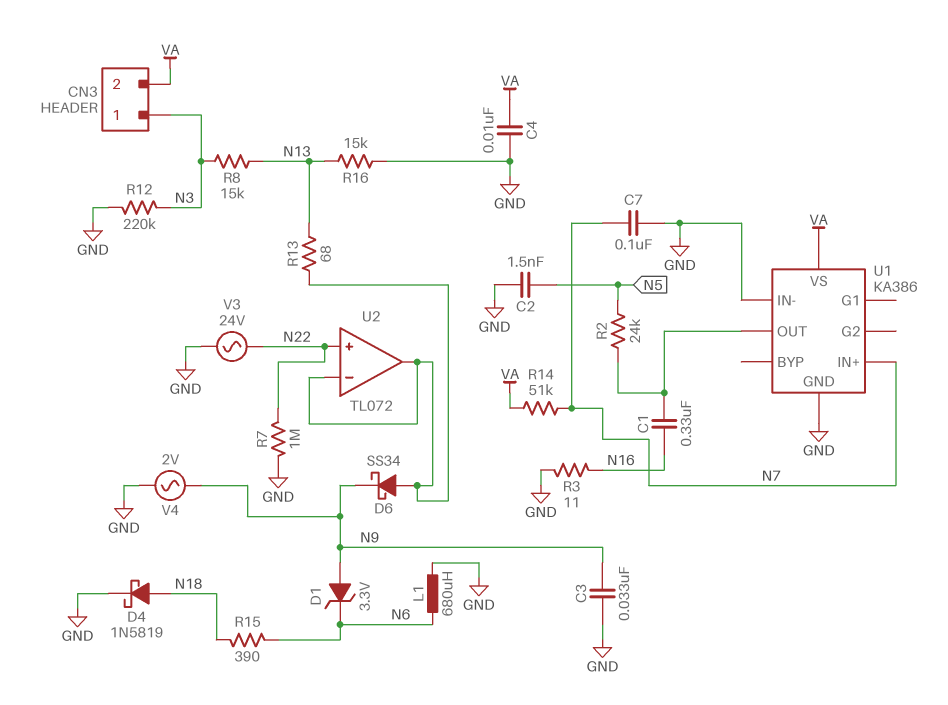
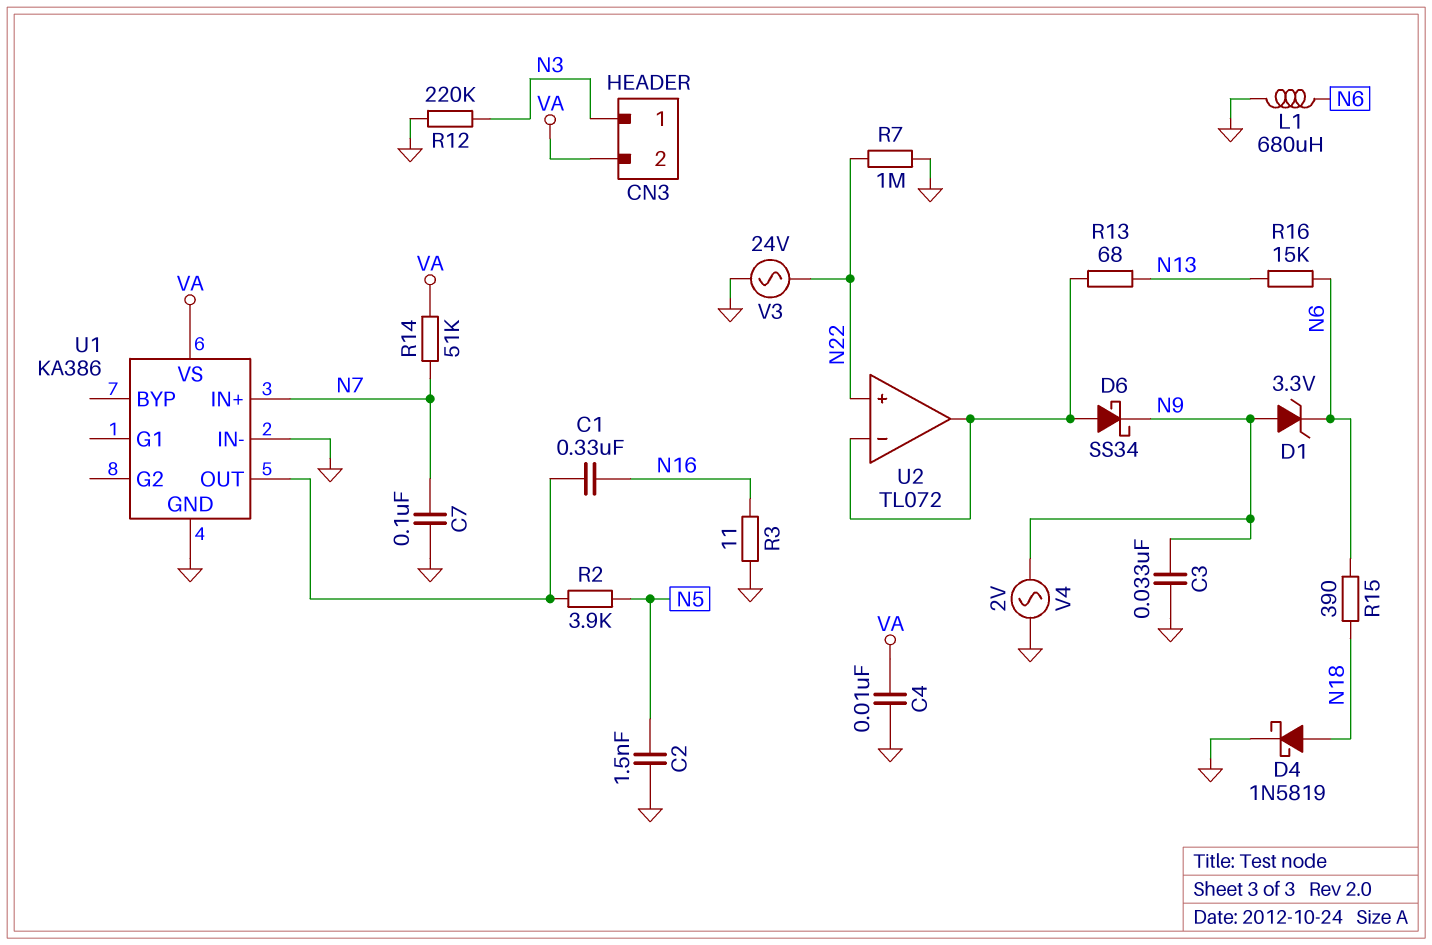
R2: 24k (N5, U1/OUT) -> 3.9k (N5, U1/OUT)
R8: 15k (N3, N13) -> none
R16: 15k (GND, N13) -> 15k (N6, N13)

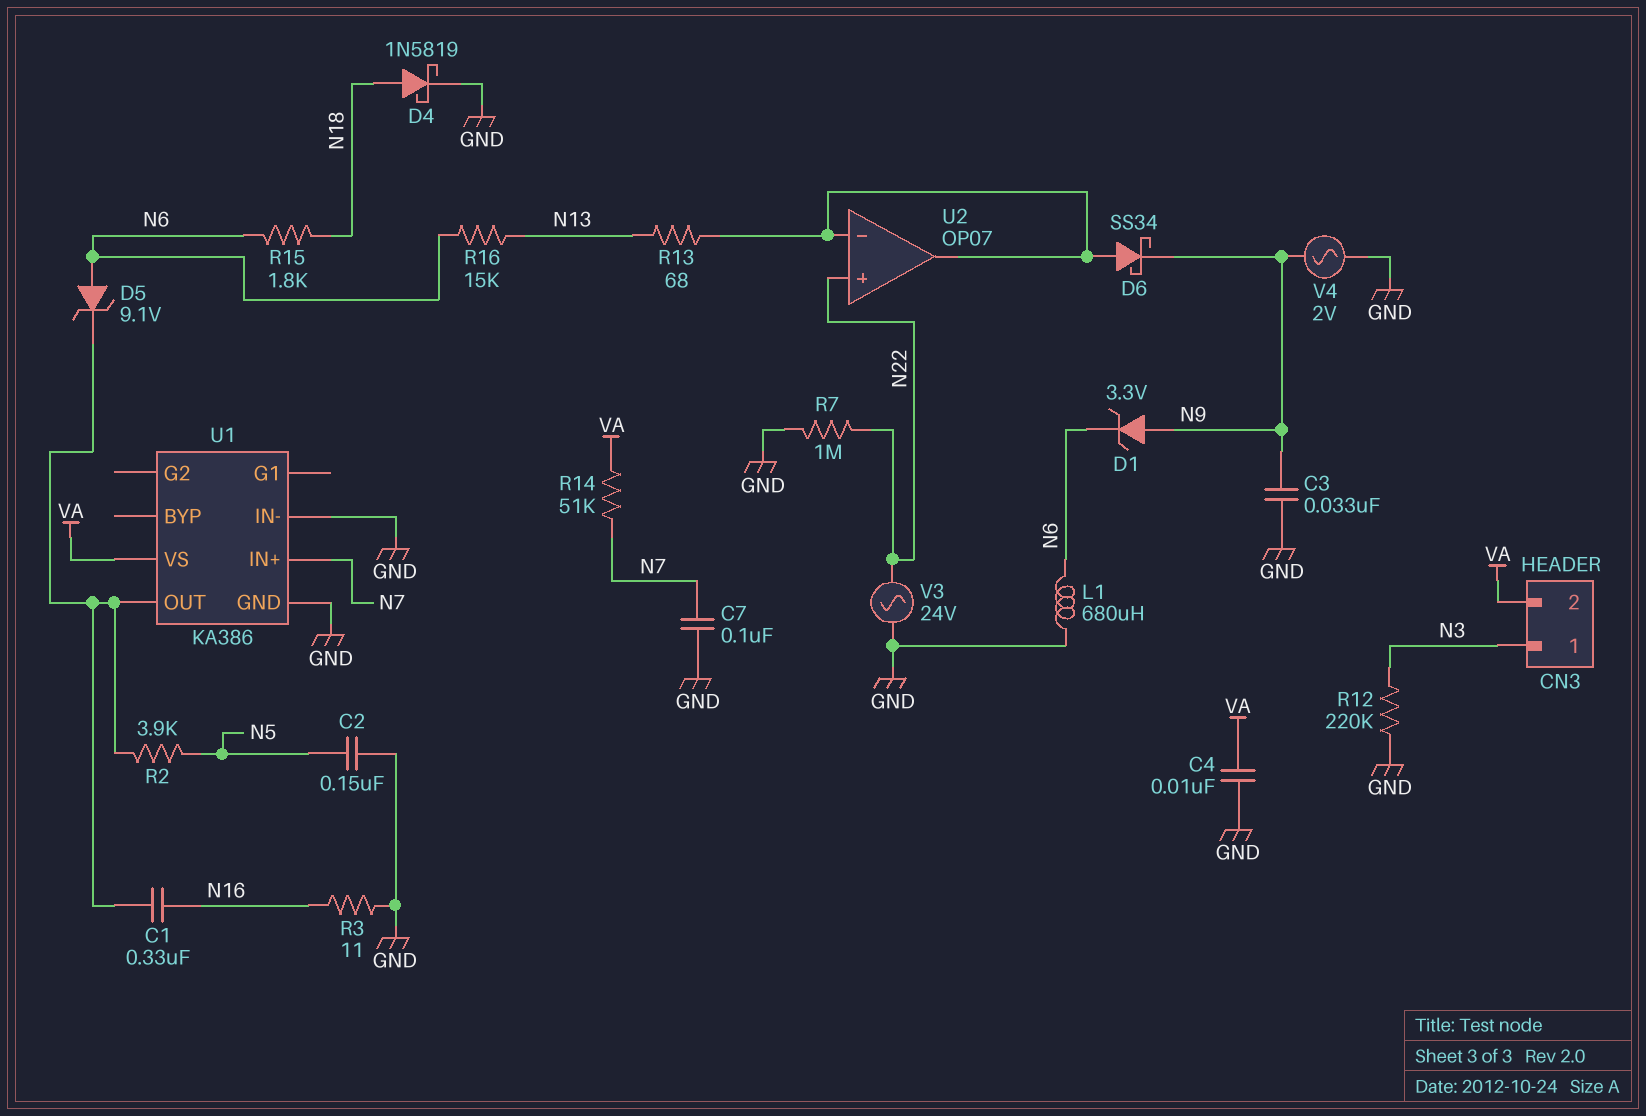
C2: 1.5nF (GND, N5) -> 150nF (GND, N5)
D5: none -> zener 9.1V (A N6, K U1/OUT)
R15: 390 (N6, N18) -> 1.8k (N6, N18)
U2: TL072 -> OP07

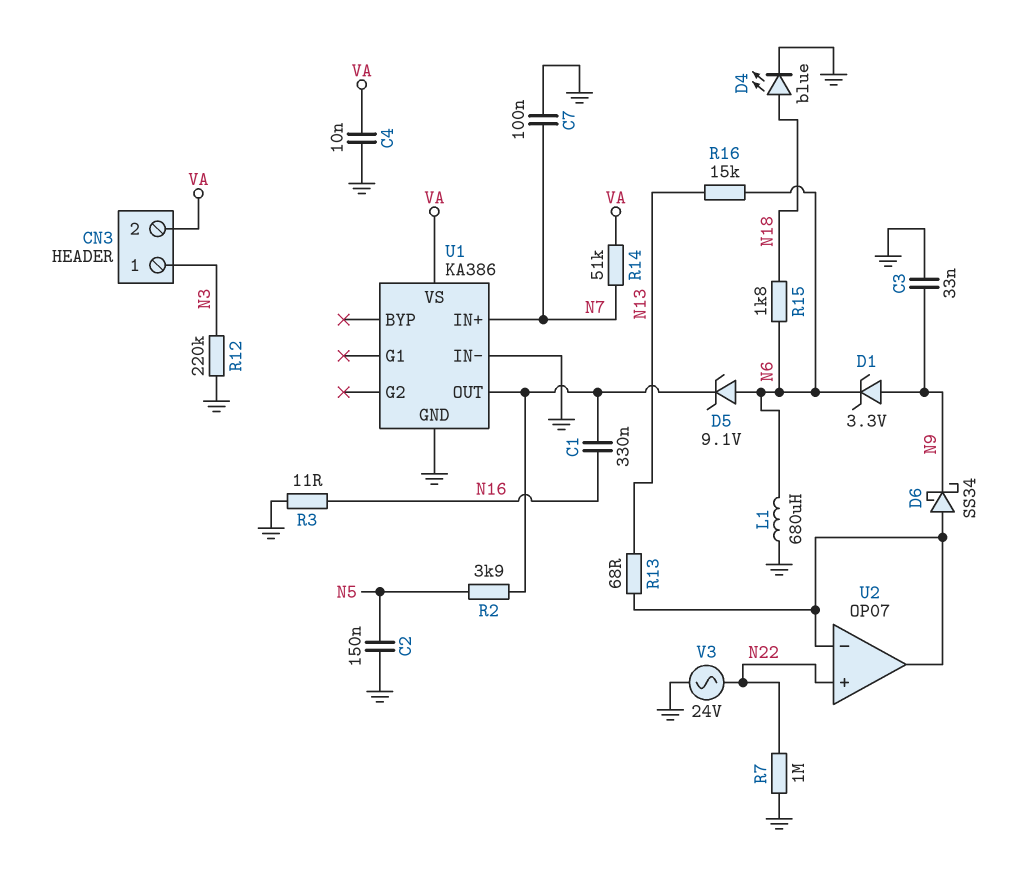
D4: schottky 1N5819 (A N18, K GND) -> LED blue (A N18, K GND)
V4: AC 2V (GND, N9) -> none

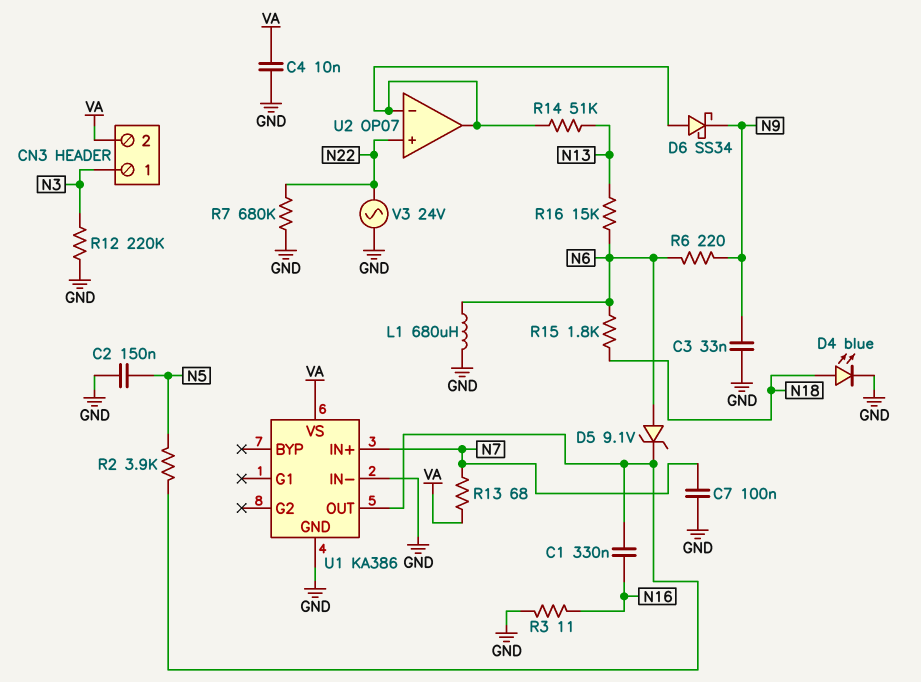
D1: zener 3.3V (A N9, K N6) -> none
R6: none -> 220 (N6, N9)
R7: 1M (GND, N22) -> 680k (GND, N22)
R13: 68 (N13, U2/in-) -> 68 (N7, VA)
R14: 51k (N7, VA) -> 51k (N13, U2/in-)

